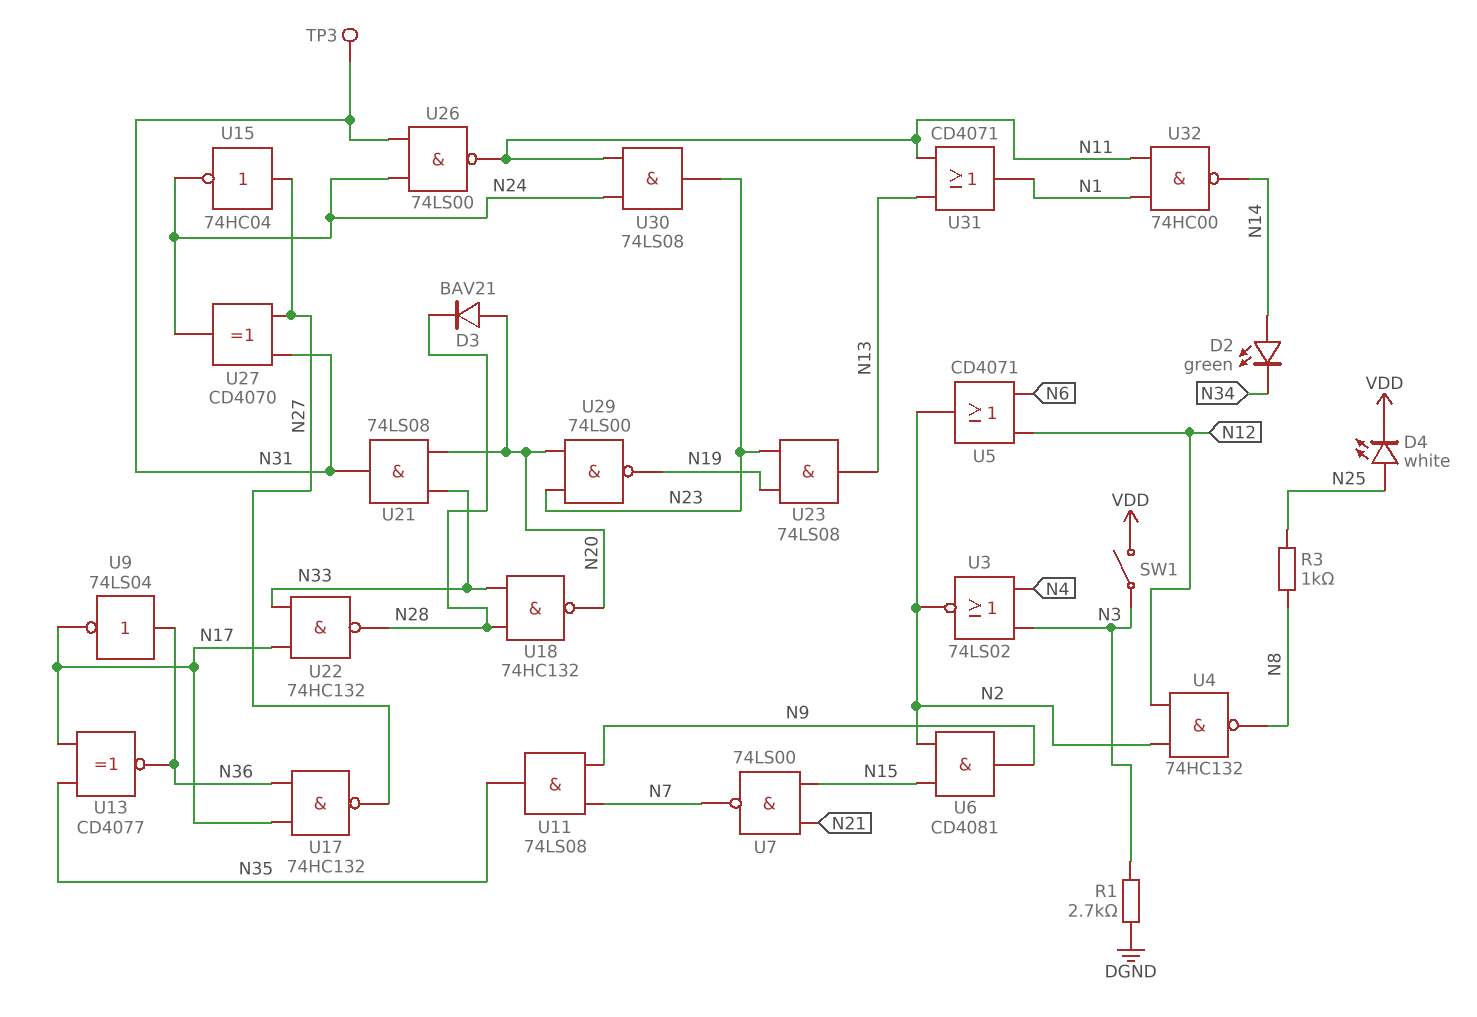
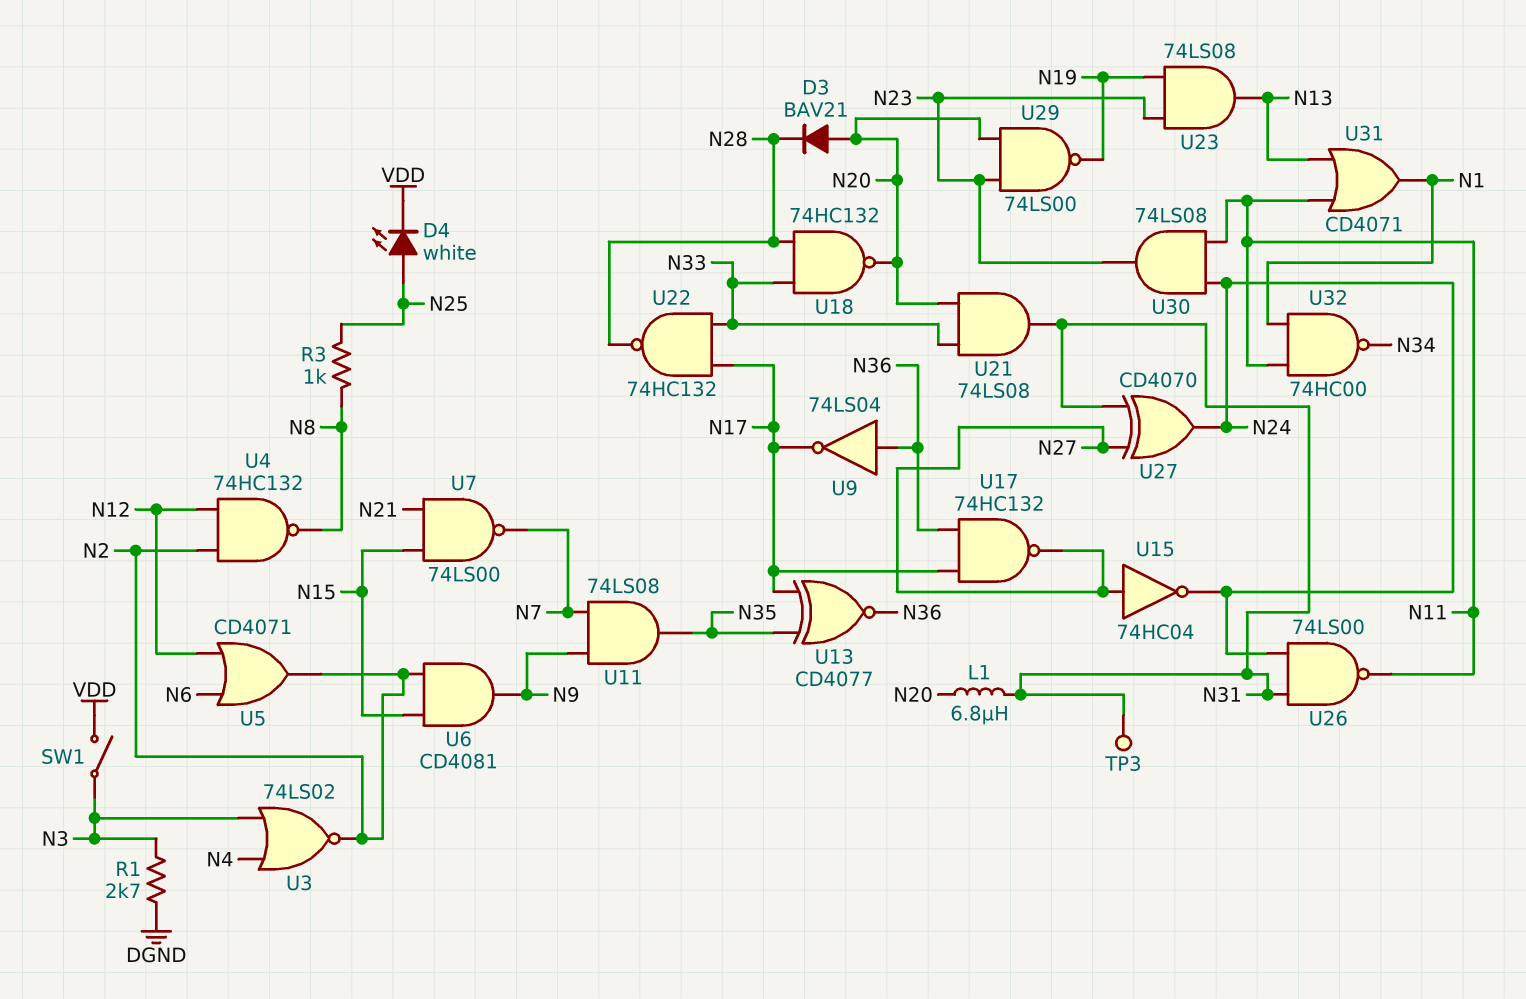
D2: LED green (A N14, K N34) -> none
L1: none -> 6.8uH (N20, N31)
U32: NAND 74HC00 (in N1, in N11, out N14) -> NAND 74HC00 (in N1, in N11, out N34)

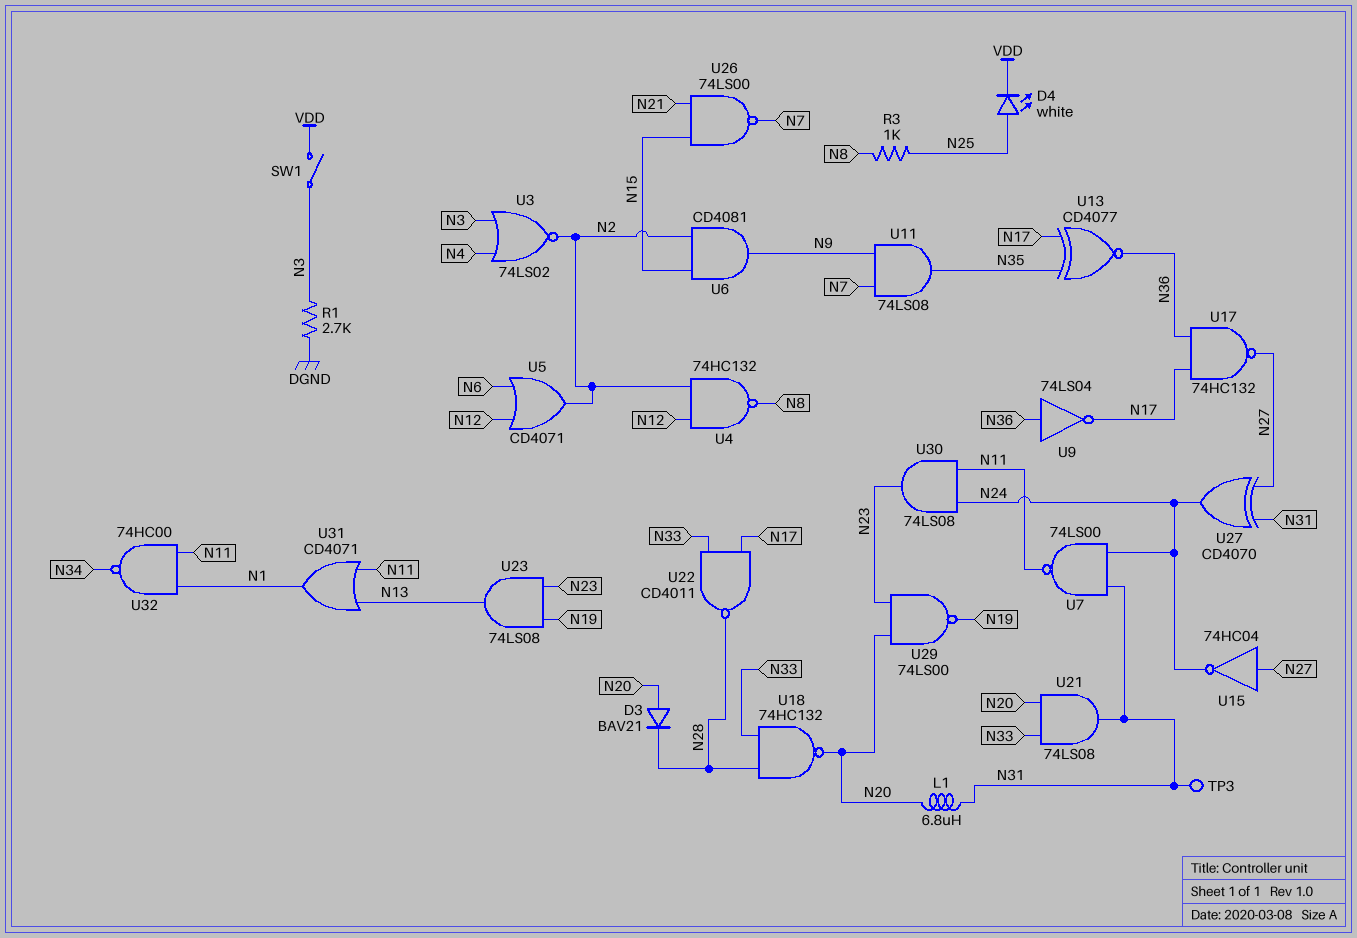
U7: NAND 74LS00 (in N15, in N21, out N7) -> NAND 74LS00 (in N24, in N31, out N11)
U22: NAND 74HC132 (in N17, in N33, out N28) -> NAND CD4011 (in N17, in N33, out N28)
U26: NAND 74LS00 (in N24, in N31, out N11) -> NAND 74LS00 (in N15, in N21, out N7)

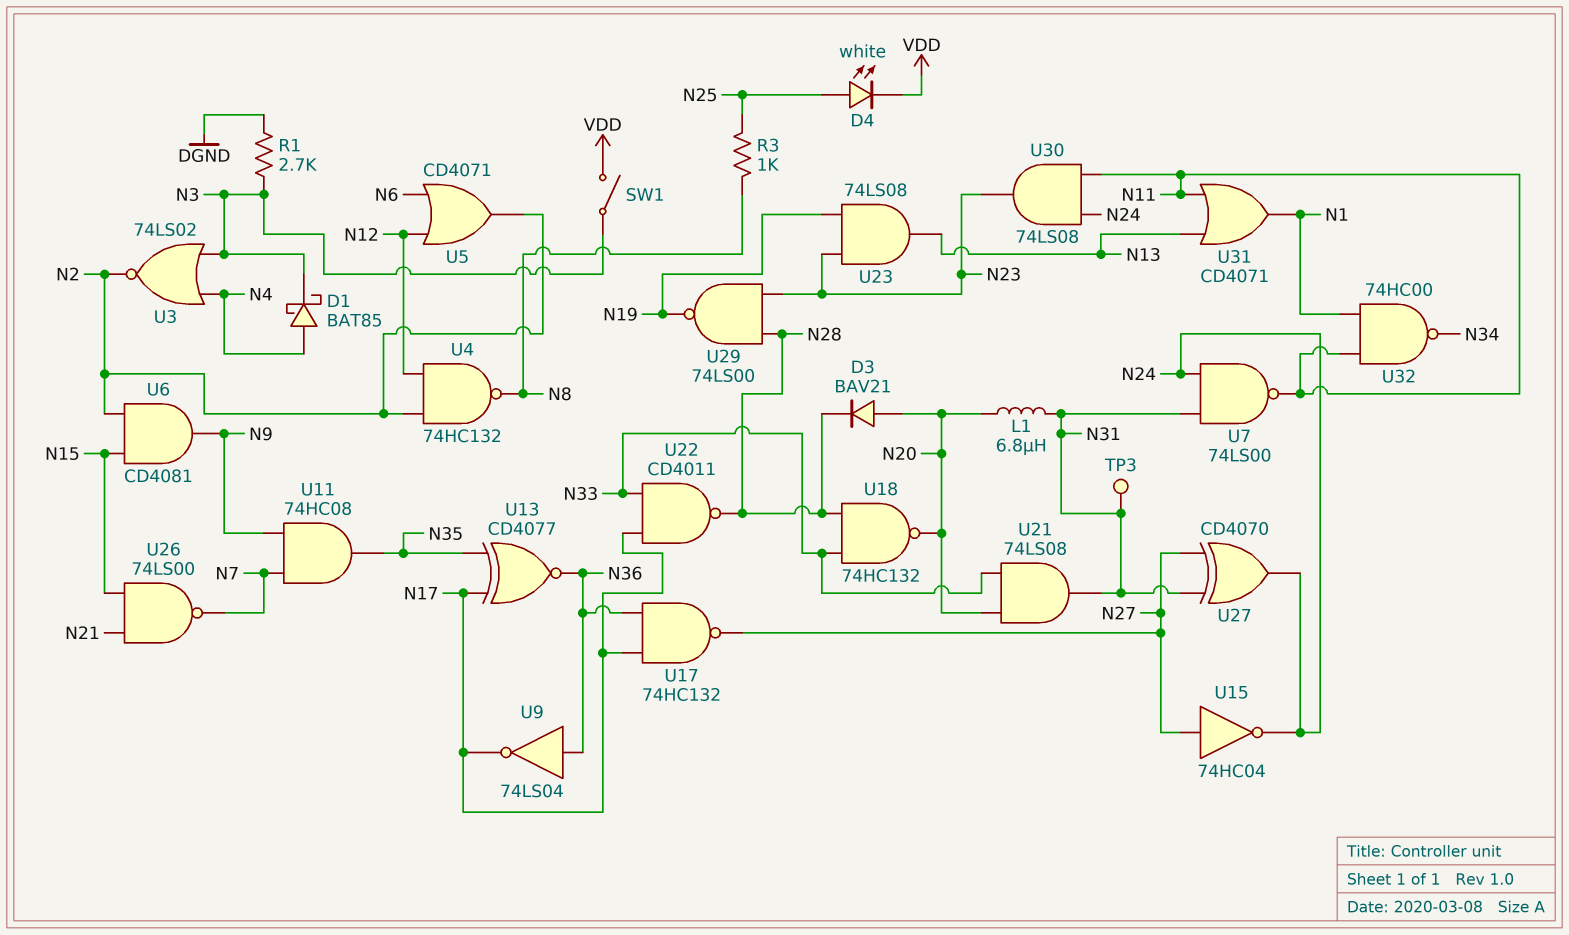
D1: none -> schottky BAT85 (A N4, K N3)
U11: AND 74LS08 (in N7, in N9, out N35) -> AND 74HC08 (in N7, in N9, out N35)
U29: NAND 74LS00 (in N20, in N23, out N19) -> NAND 74LS00 (in N23, in N28, out N19)

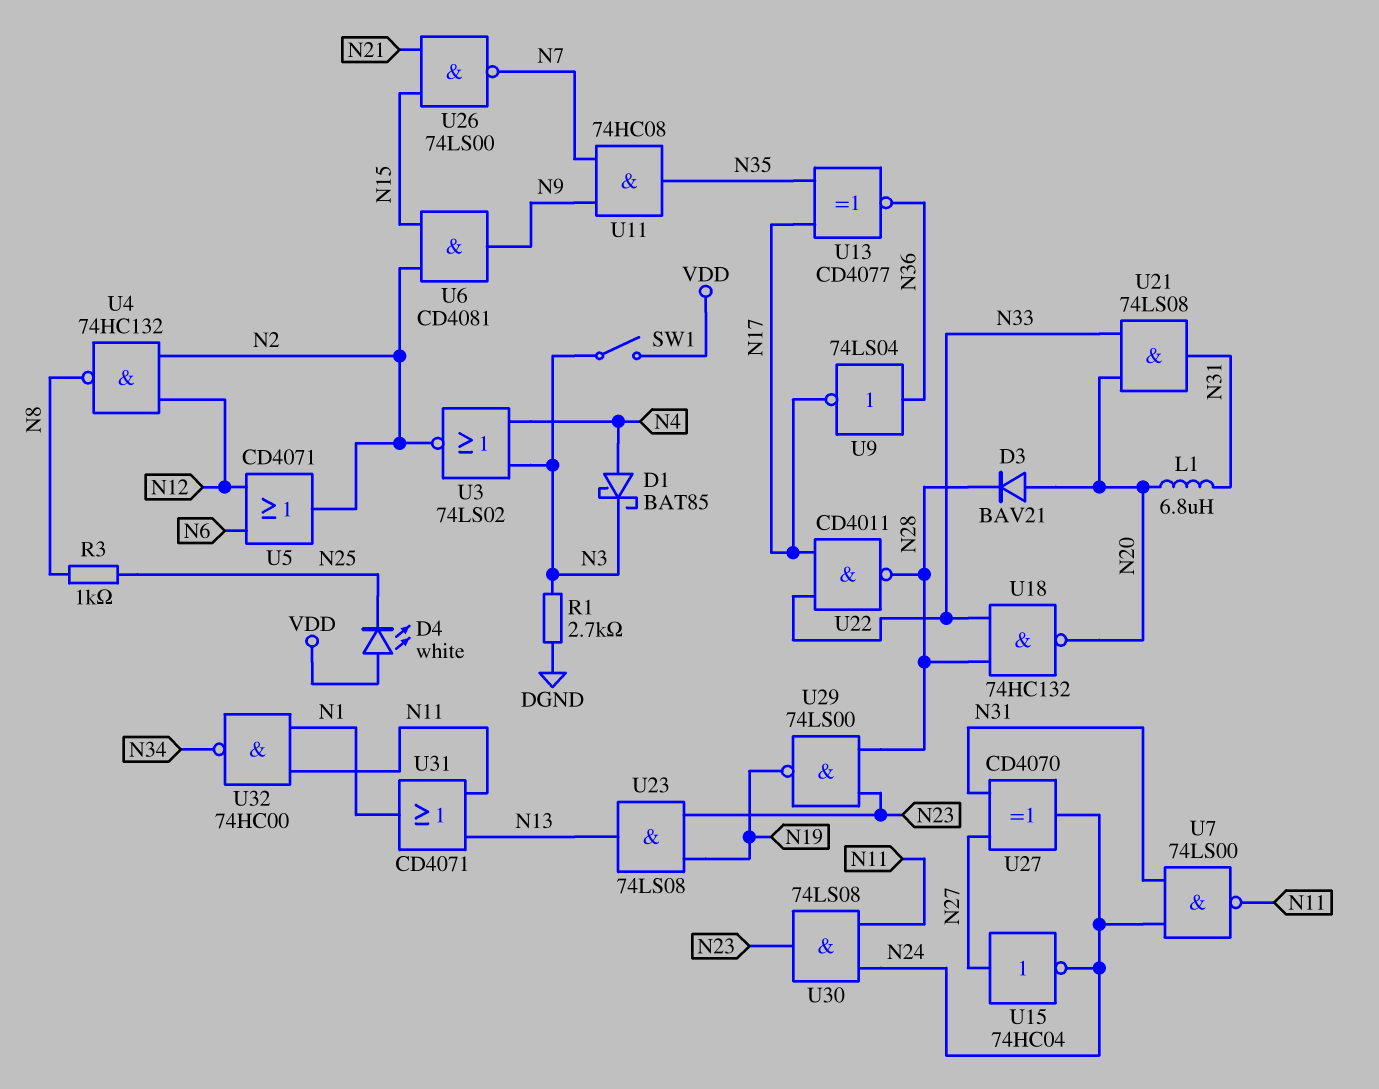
D4: LED white (A N25, K VDD) -> LED white (A VDD, K N25)
TP3: test point (N31) -> none
U17: NAND 74HC132 (in N17, in N36, out N27) -> none

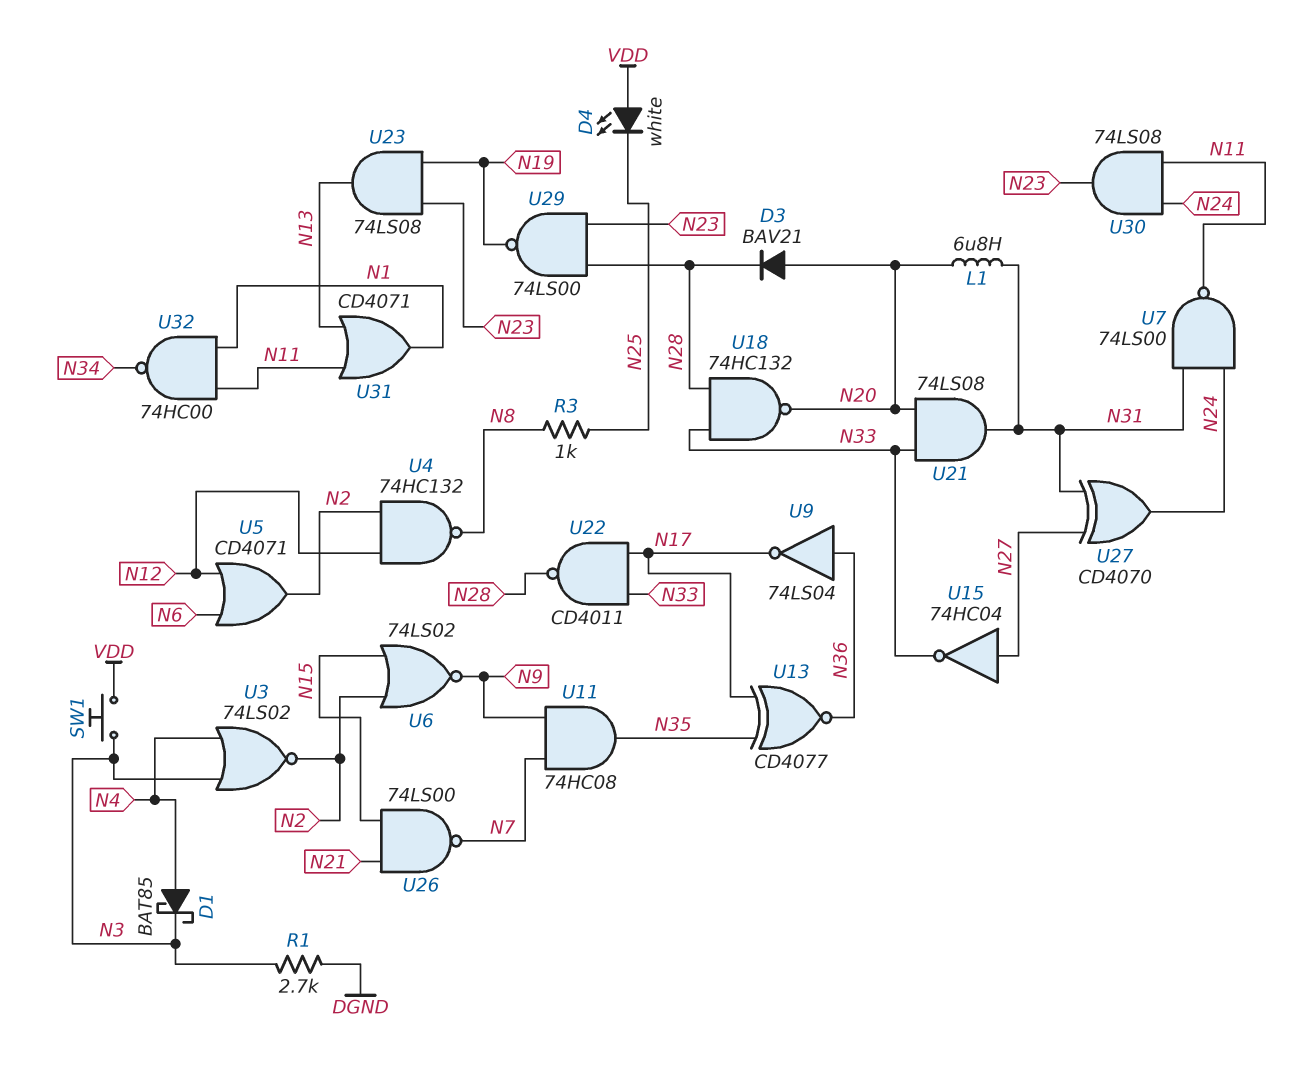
SW1: switch (N3, VDD) -> button (N3, VDD)
U6: AND CD4081 (in N2, in N15, out N9) -> NOR 74LS02 (in N2, in N15, out N9)
U15: NOT 74HC04 (in N27, out N24) -> NOT 74HC04 (in N27, out N33)

